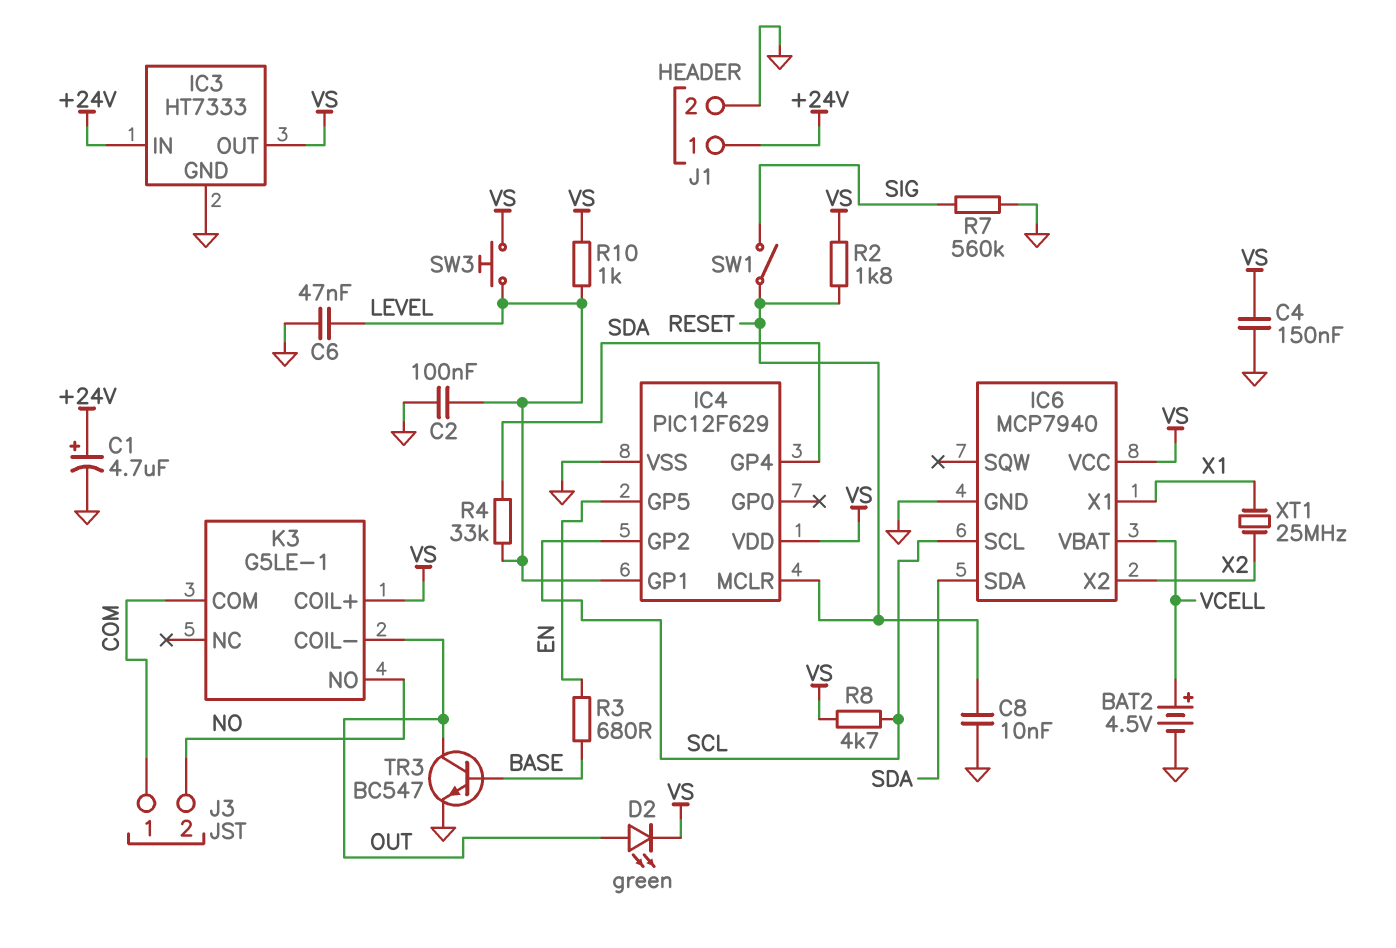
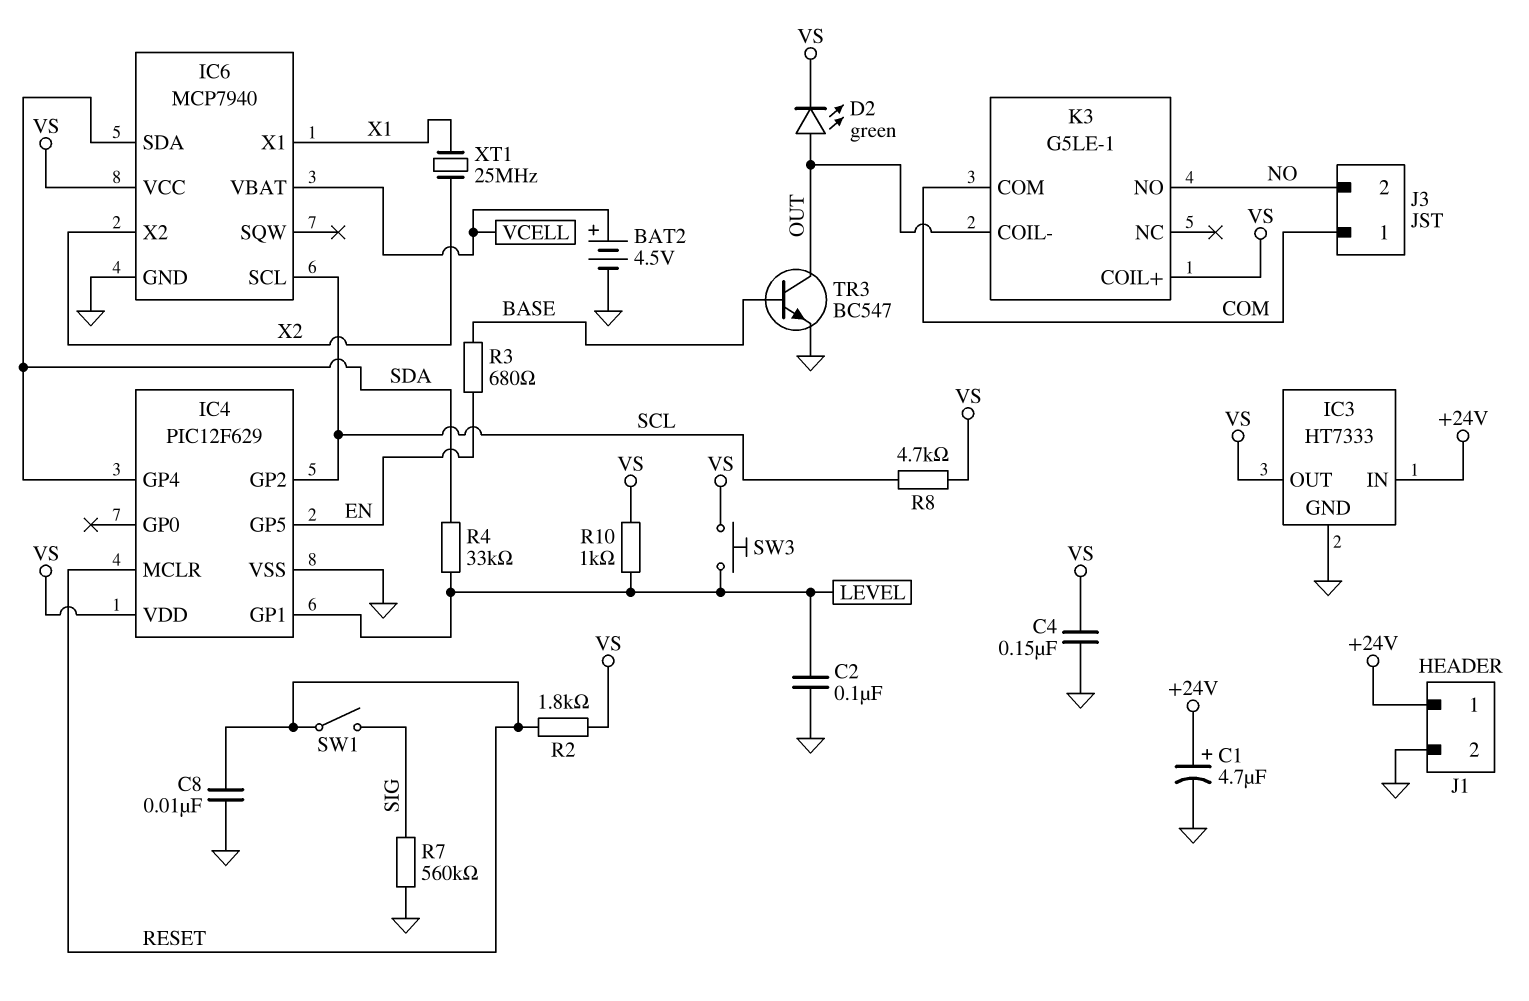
C6: 47nF (GND, LEVEL) -> none

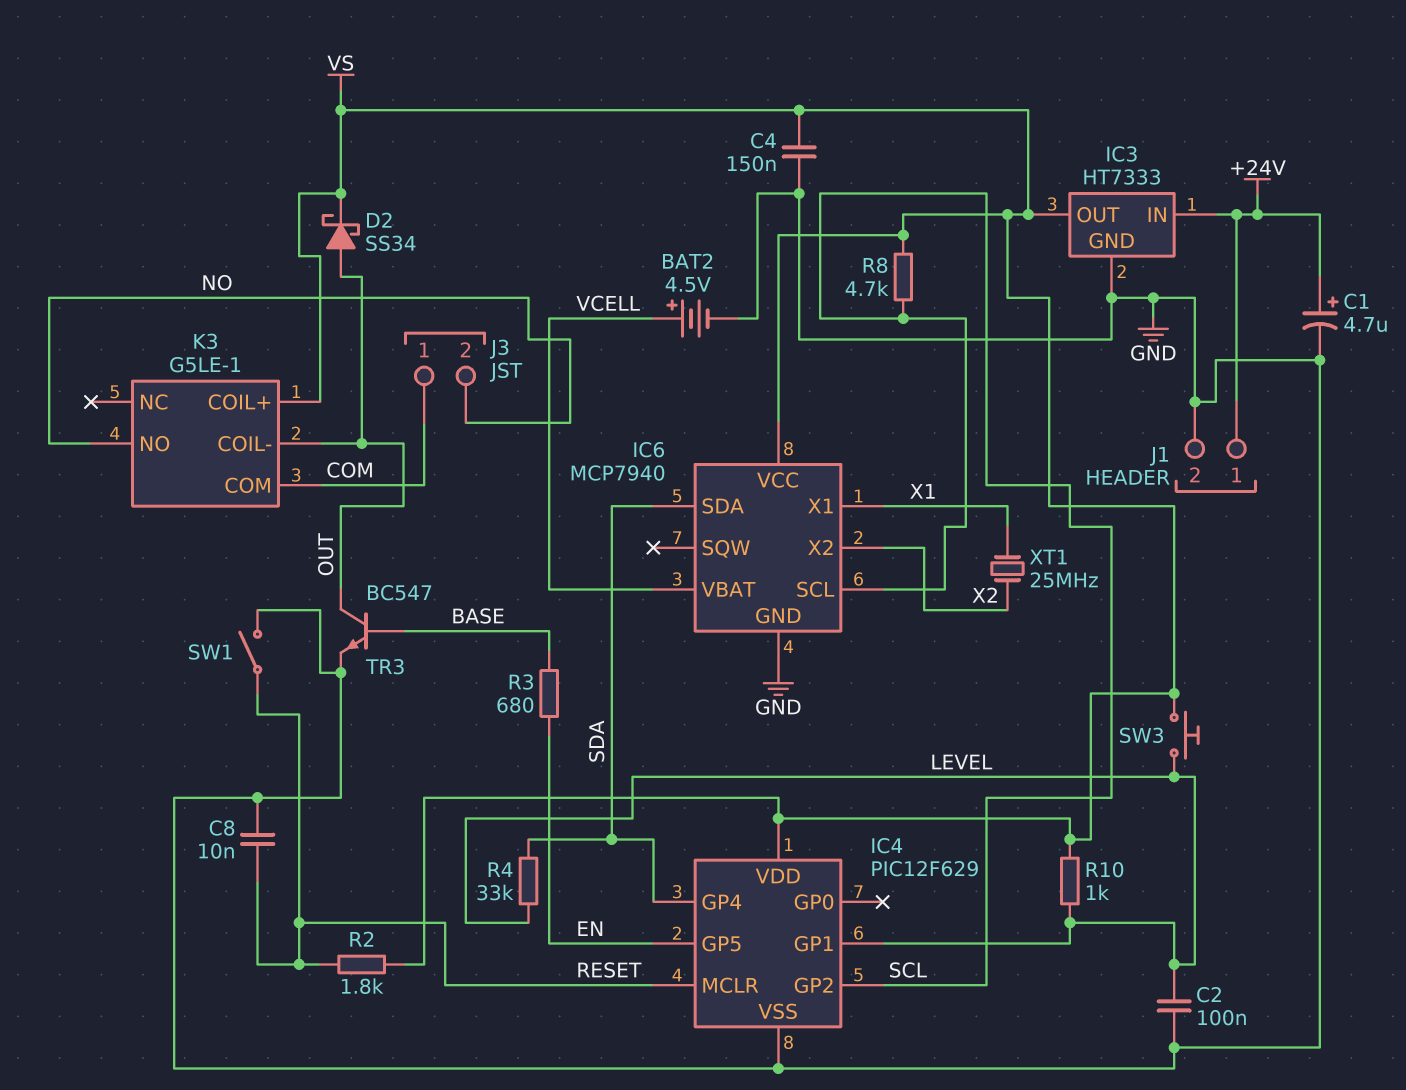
D2: LED green (A OUT, K VS) -> schottky SS34 (A OUT, K VS)
R7: 560k (GND, SIG) -> none
SW1: switch (RESET, SIG) -> switch (GND, RESET)

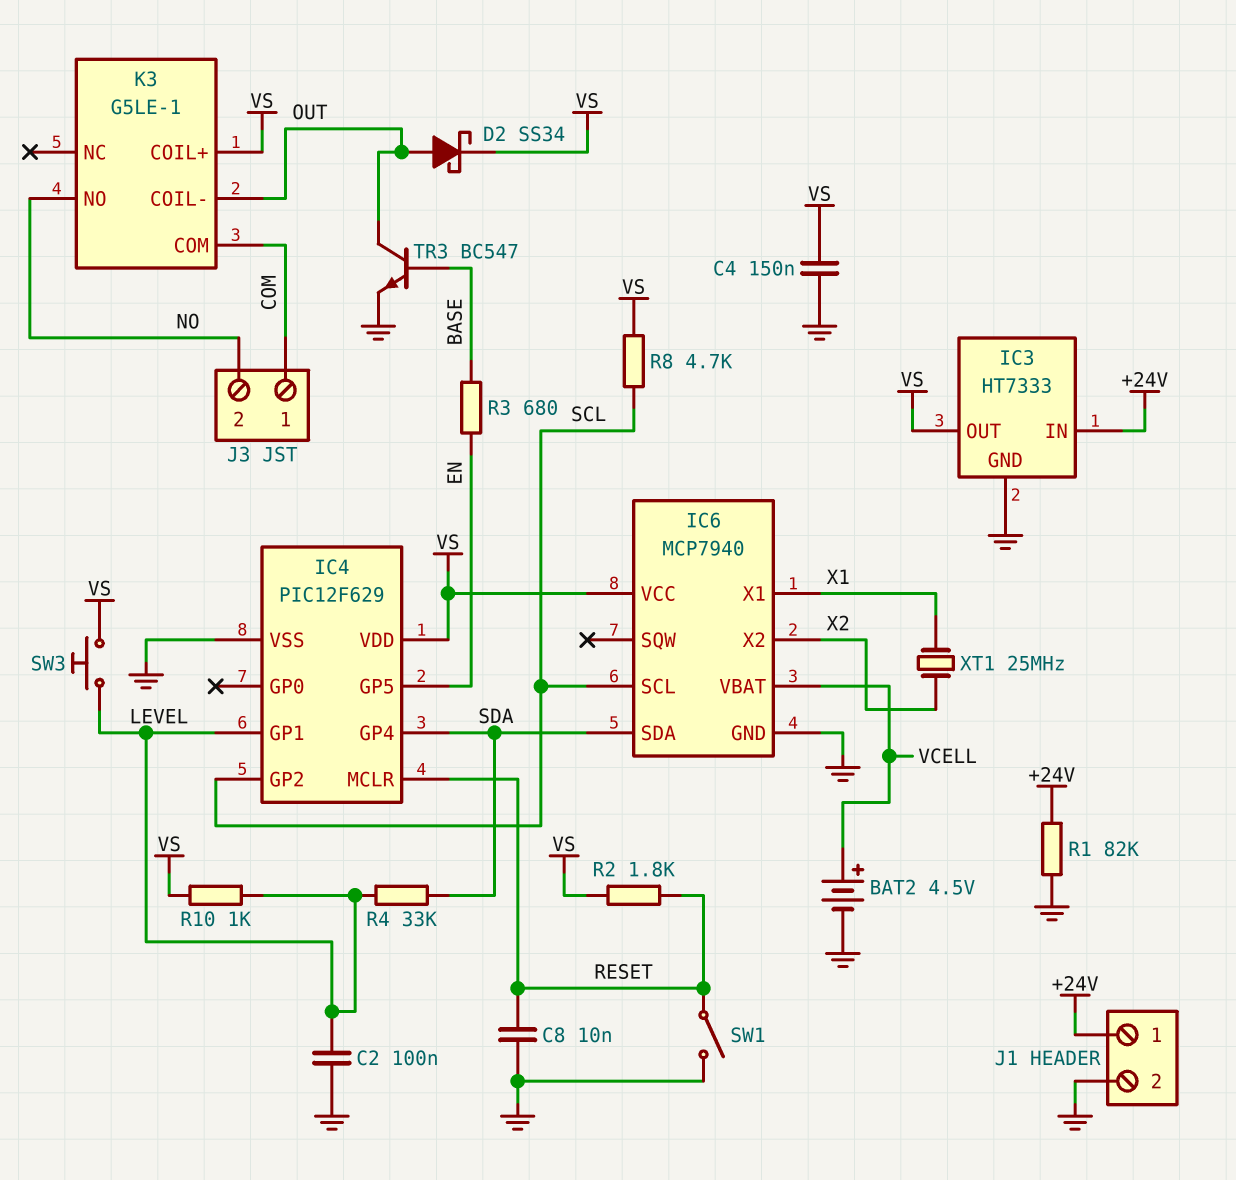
C1: 4.7uF (plus +24V, minus GND) -> none
R1: none -> 82k (+24V, GND)

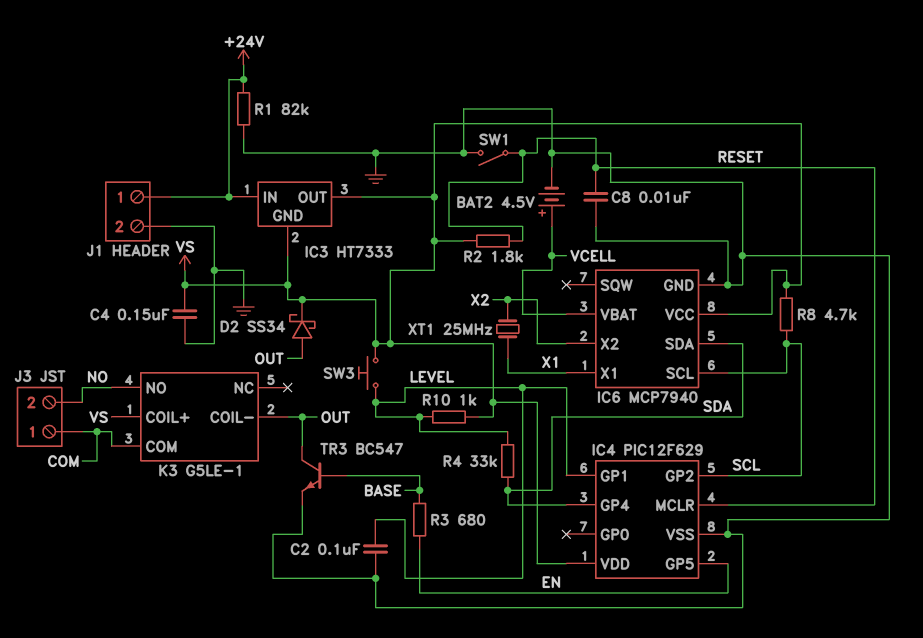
IC3 pin GND: GND -> VS

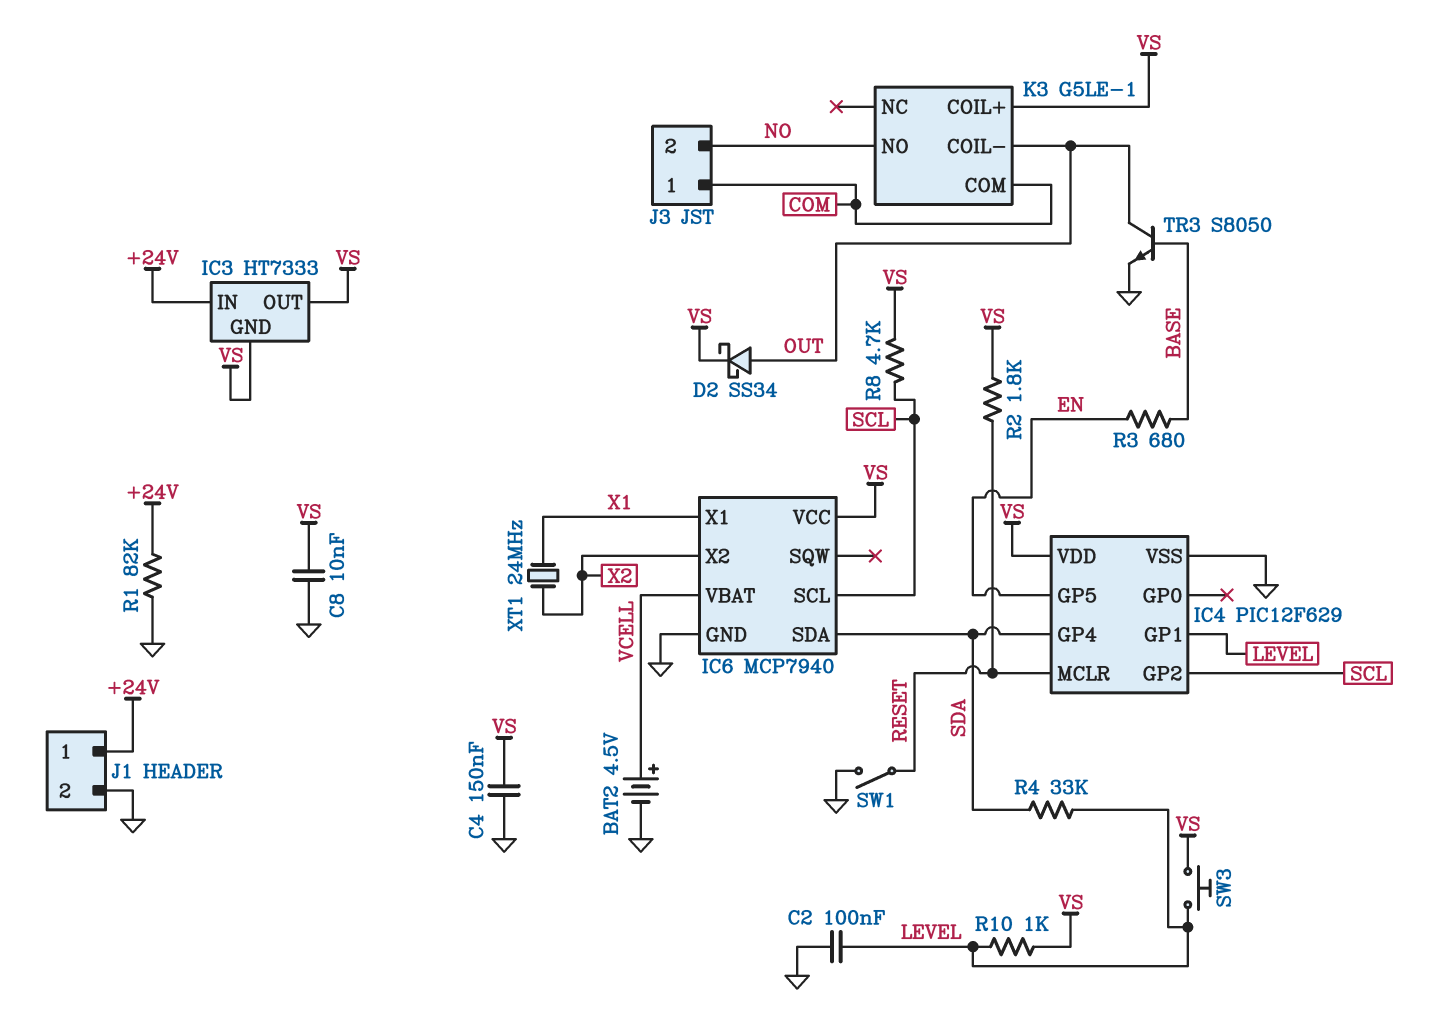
C8: 10nF (GND, RESET) -> 10nF (GND, VS)
TR3: NPN BC547 (B BASE, C OUT, E GND) -> NPN S8050 (B BASE, C OUT, E GND)
XT1: 25MHz (X1, X2) -> 24MHz (X1, X2)

